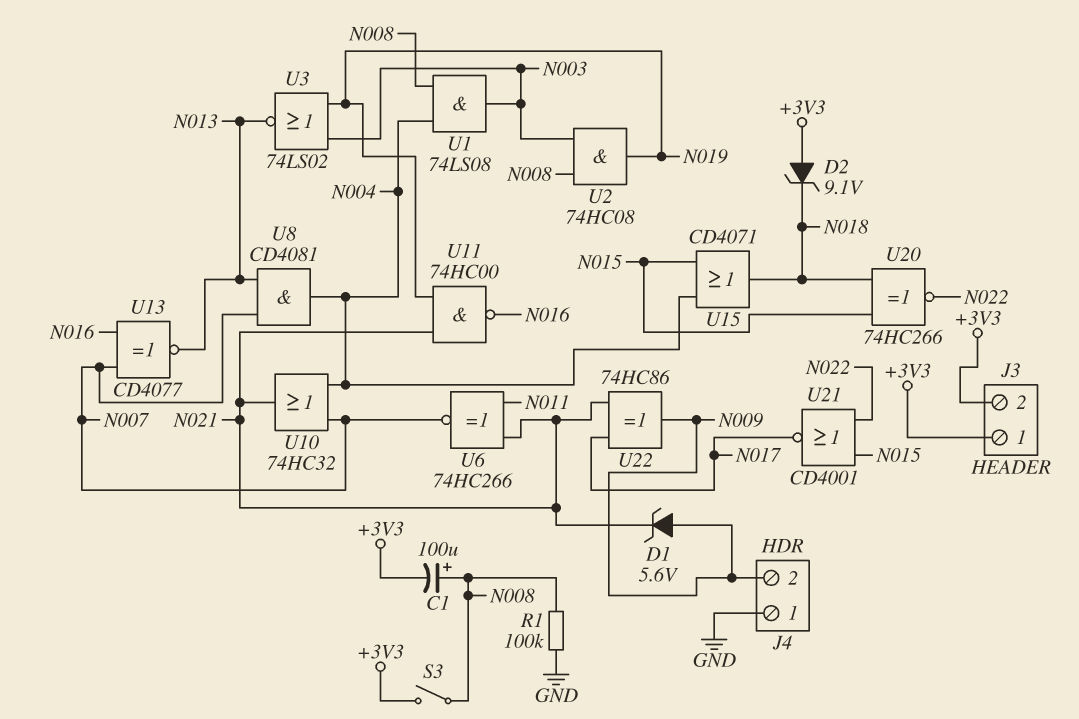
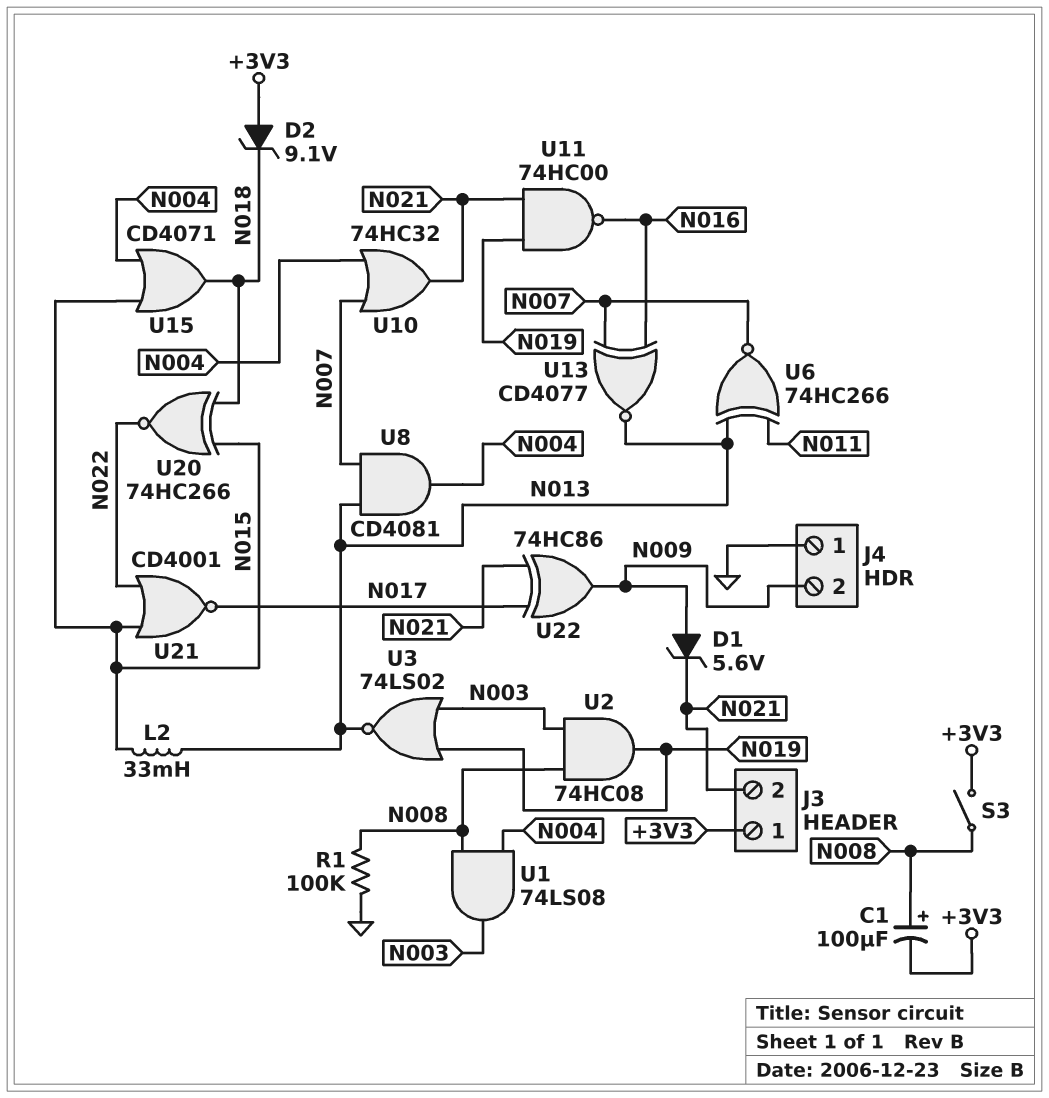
J3 pin 2: +3V3 -> N021
L2: none -> 33mH (N013, N015)
U6: XNOR 74HC266 (in N011, in N021, out N007) -> XNOR 74HC266 (in N011, in N013, out N007)

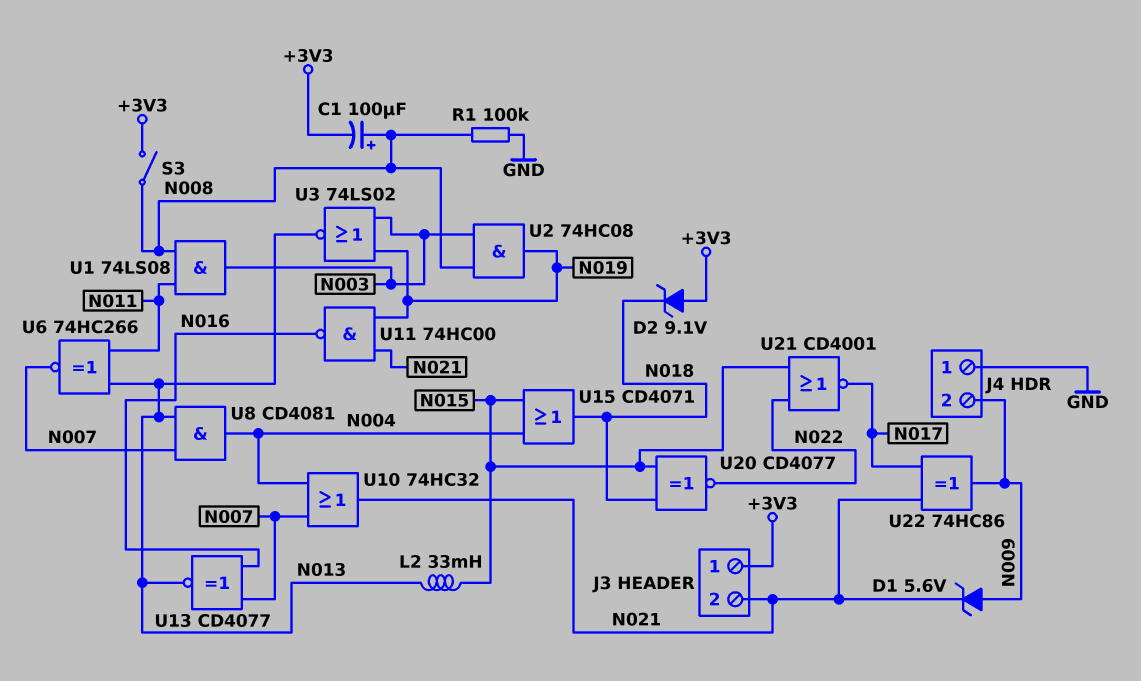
U1: AND 74LS08 (in N004, in N008, out N003) -> AND 74LS08 (in N008, in N011, out N003)
U20: XNOR 74HC266 (in N015, in N018, out N022) -> XNOR CD4077 (in N015, in N018, out N022)

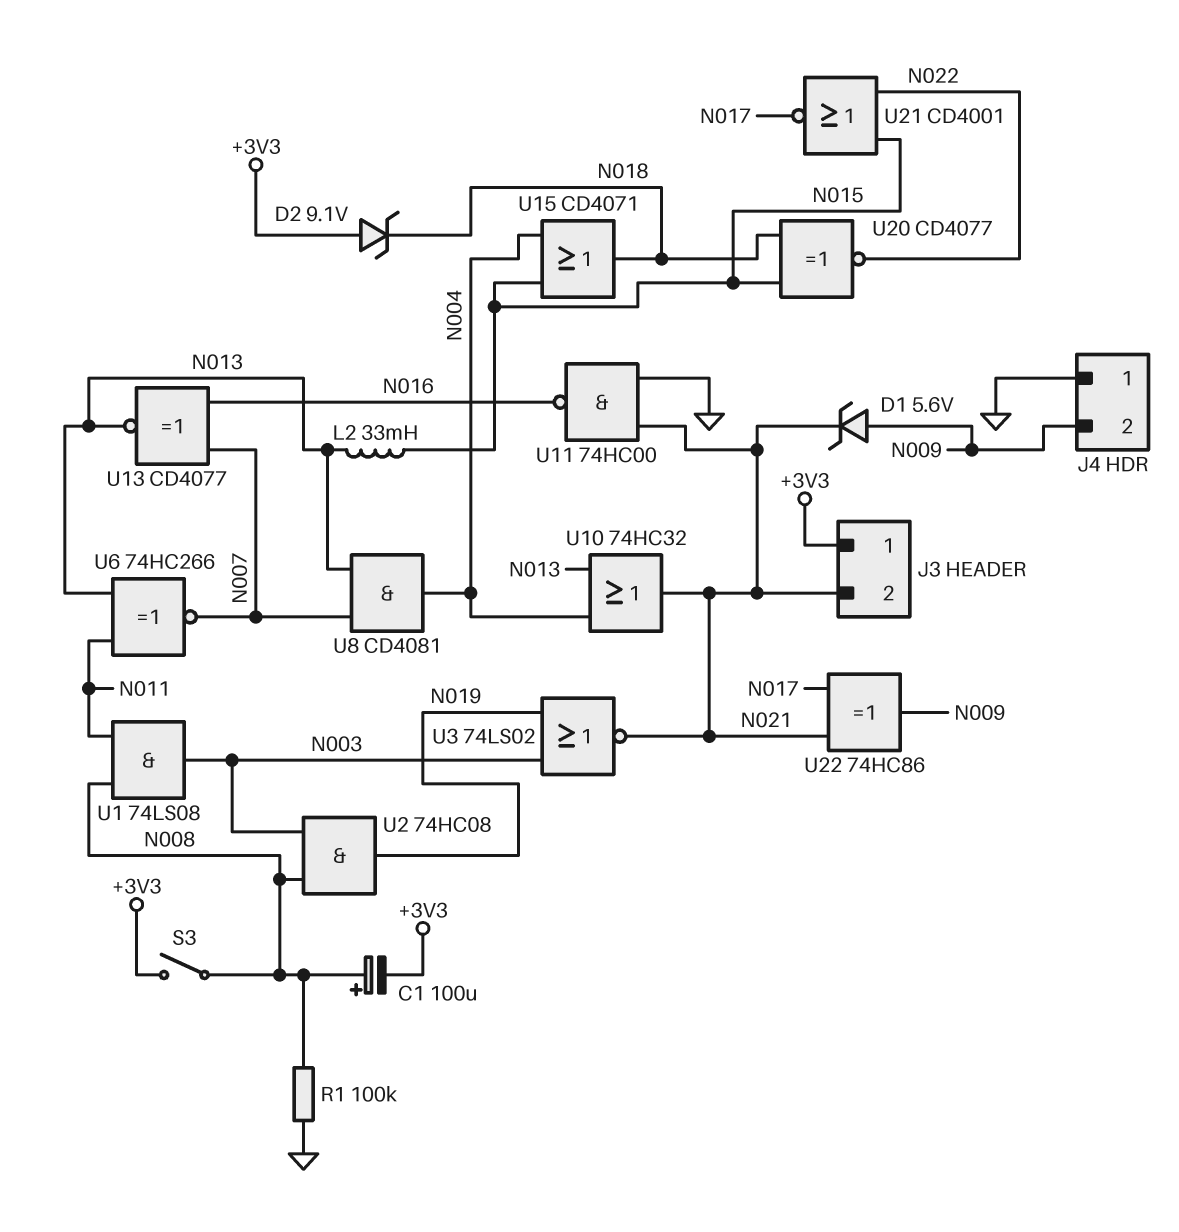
U3: NOR 74LS02 (in N003, in N019, out N013) -> NOR 74LS02 (in N003, in N019, out N021)
U10: OR 74HC32 (in N004, in N007, out N021) -> OR 74HC32 (in N004, in N013, out N021)
U11: NAND 74HC00 (in N019, in N021, out N016) -> NAND 74HC00 (in GND, in N021, out N016)

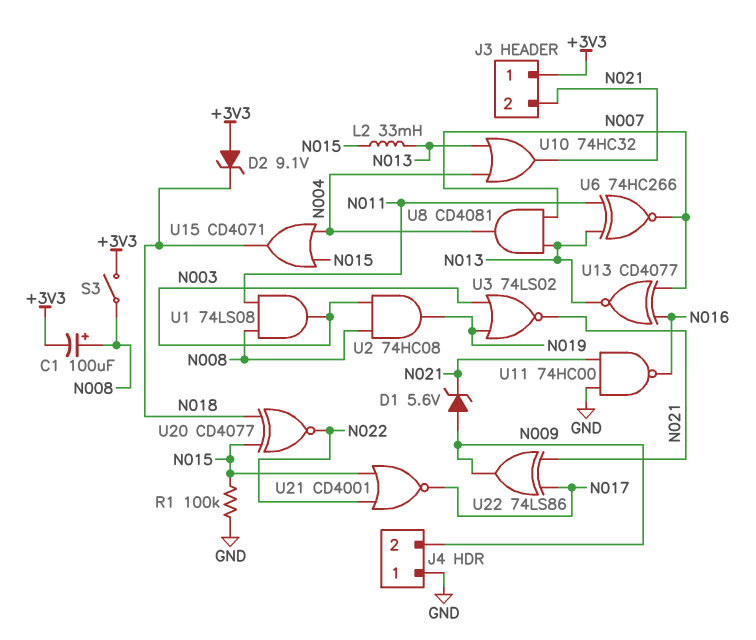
R1: 100k (GND, N008) -> 100k (GND, N015)
U22: XOR 74HC86 (in N017, in N021, out N009) -> XOR 74LS86 (in N017, in N021, out N009)

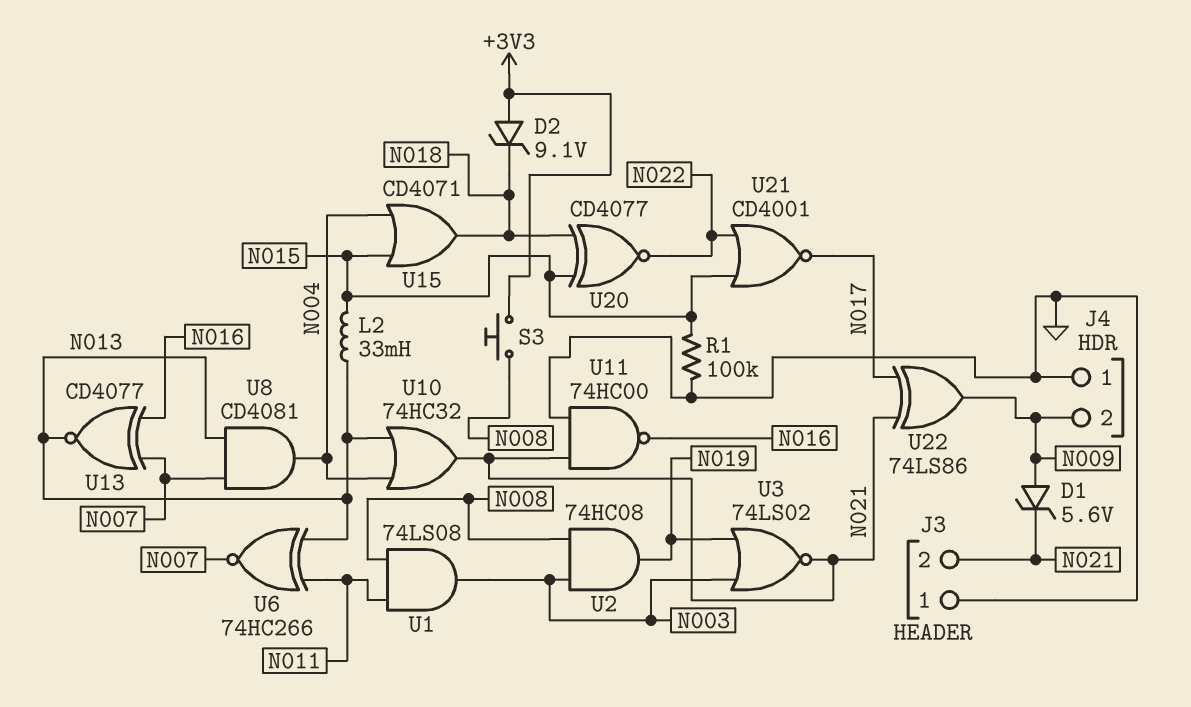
C1: 100uF (plus N008, minus +3V3) -> none
J3 pin 1: +3V3 -> GND
S3: switch (+3V3, N008) -> button (+3V3, N008)

